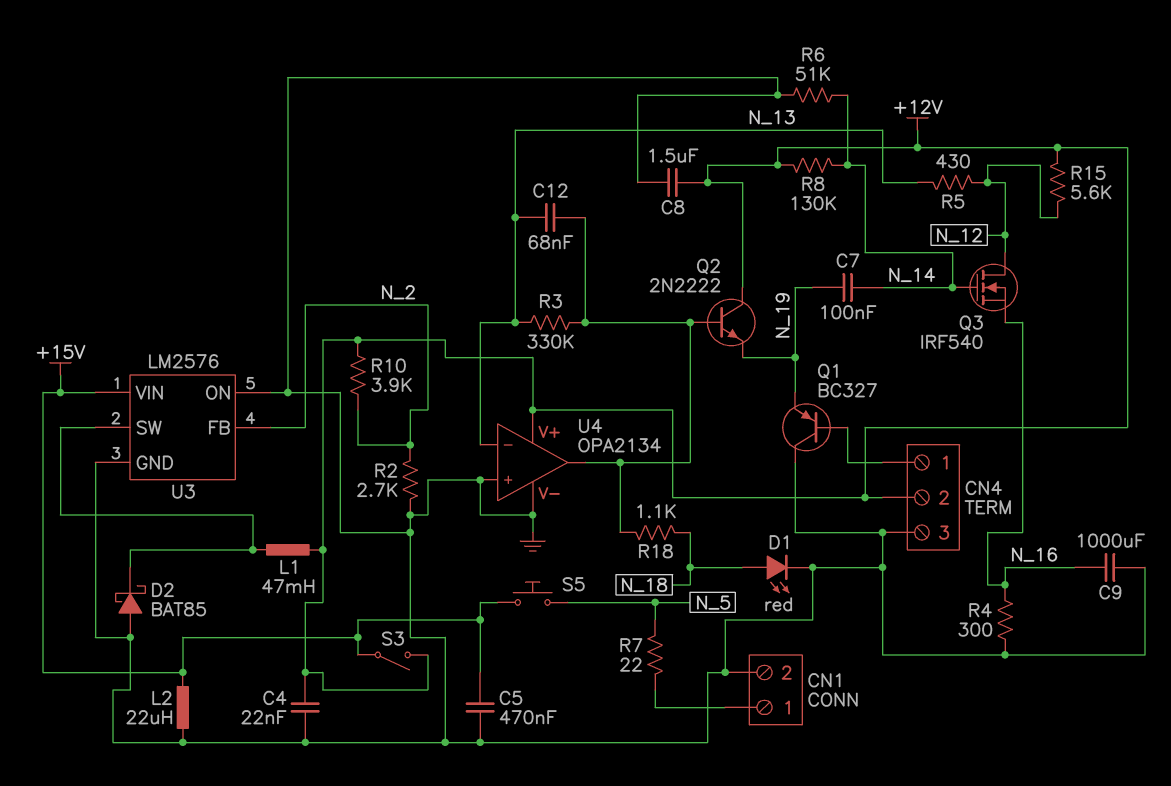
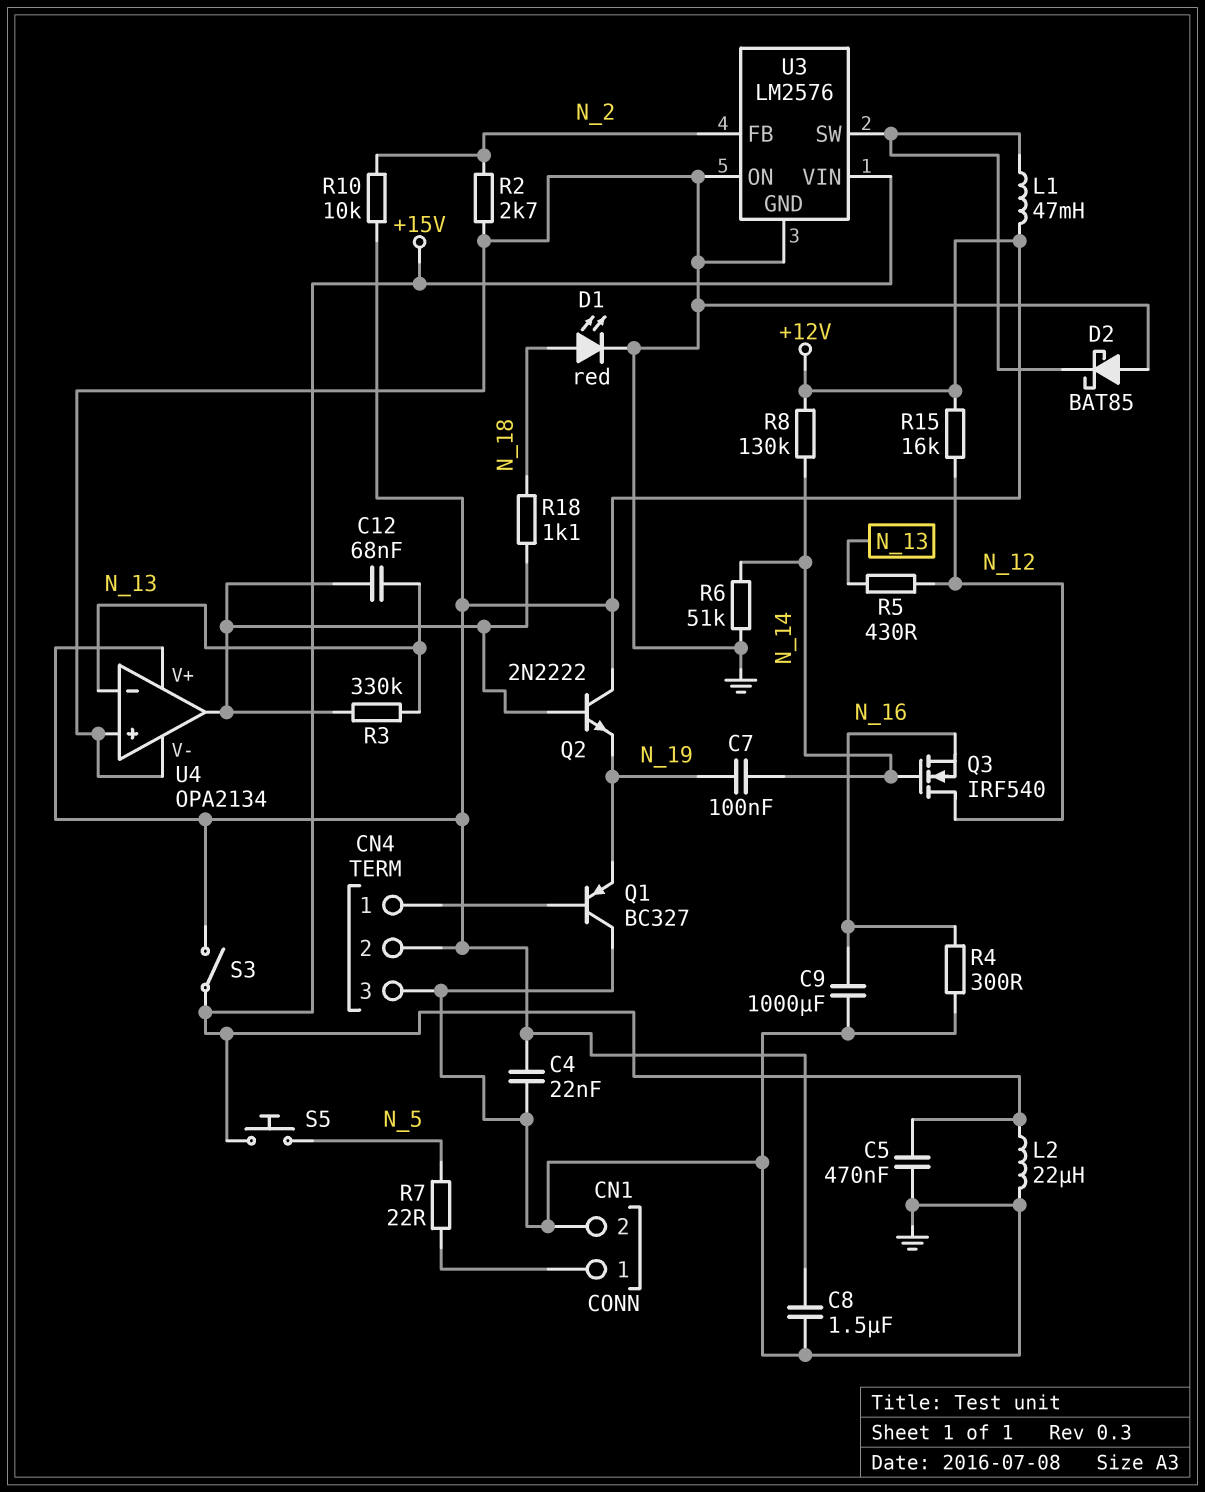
R10: 3.9k (+12V, N_2) -> 10k (+12V, N_2)
R15: 5.6k (+12V, N_12) -> 16k (+12V, N_12)

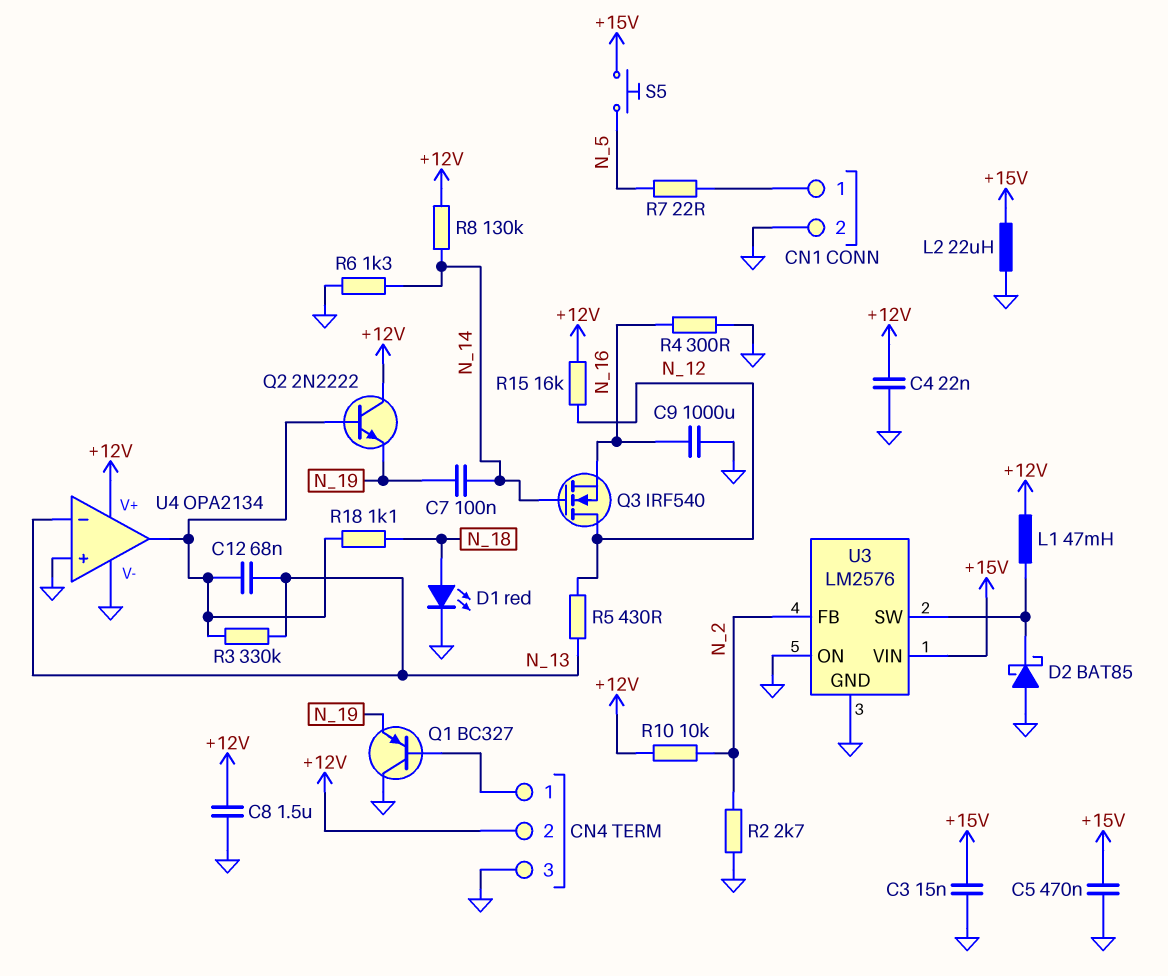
C3: none -> 15nF (+15V, GND)
R6: 51k (GND, N_14) -> 1.3k (GND, N_14)
S3: switch (+12V, +15V) -> none

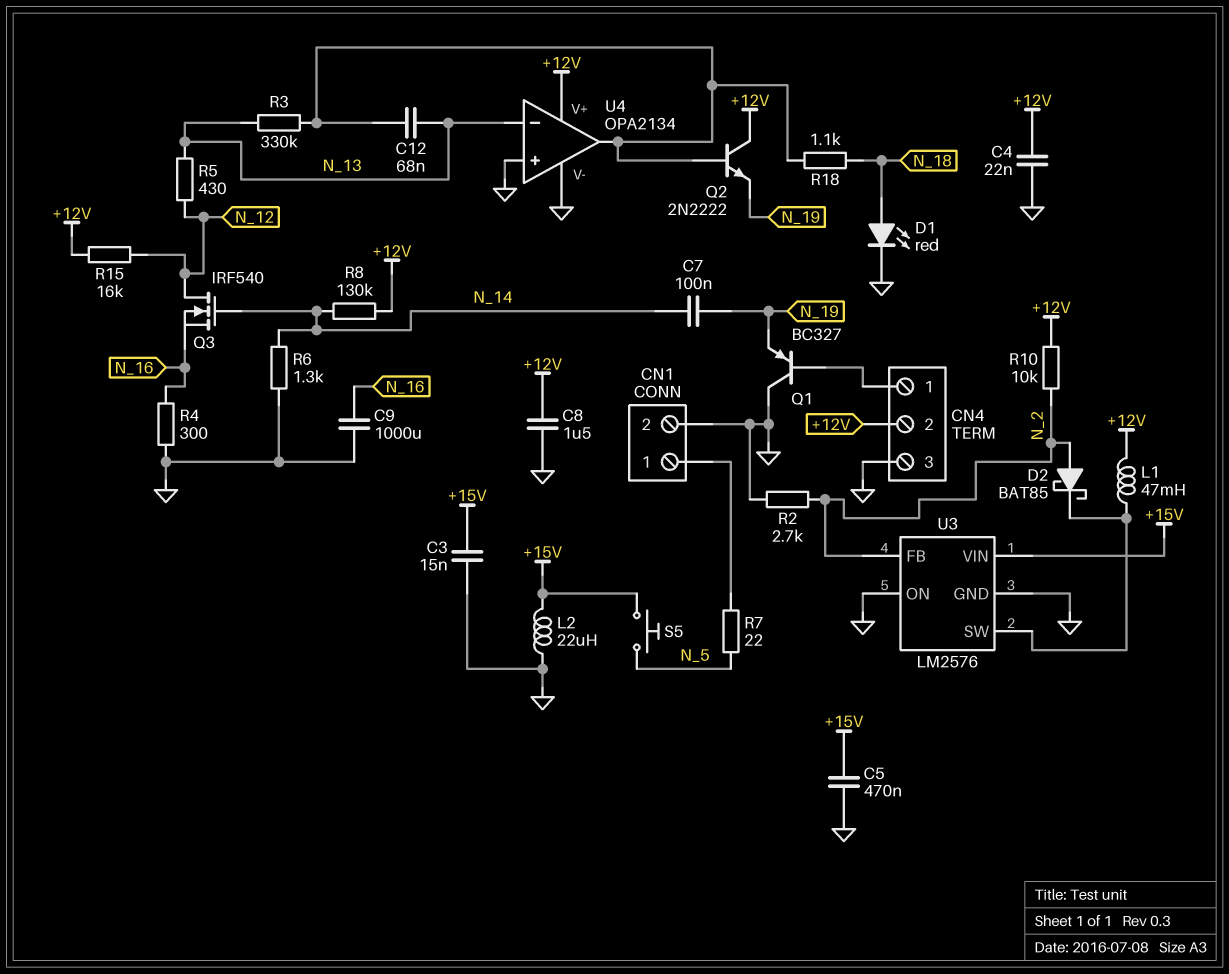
D2: schottky BAT85 (A GND, K U3/SW) -> schottky BAT85 (A N_2, K U3/SW)

